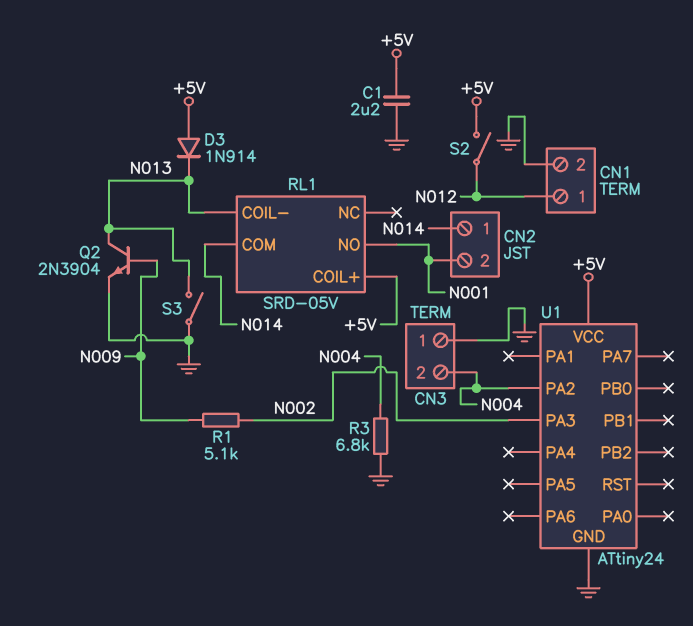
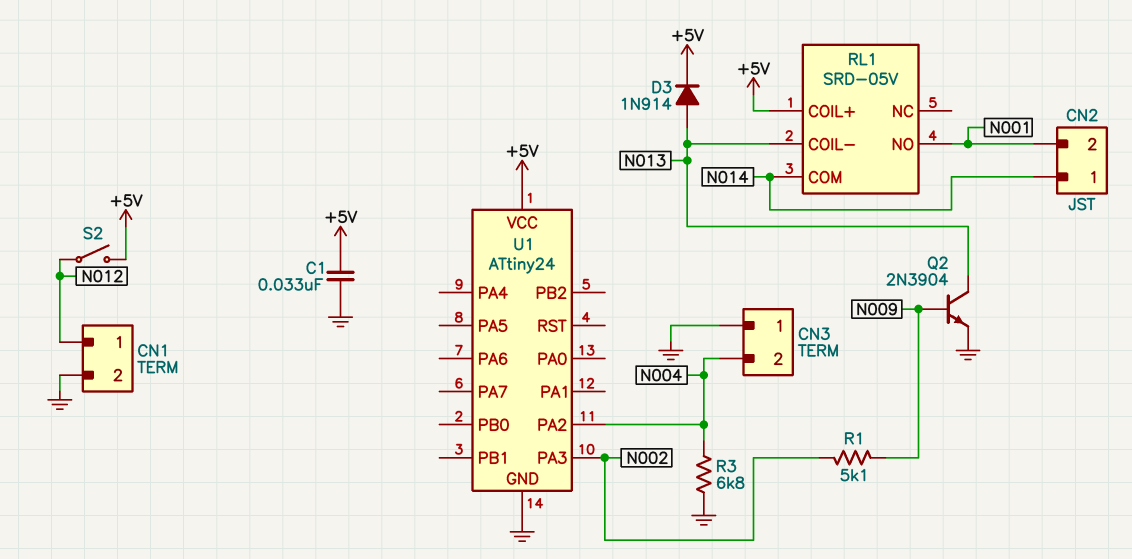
C1: 2.2uF (+5V, GND) -> 33nF (+5V, GND)
D3: diode 1N914 (A +5V, K N013) -> diode 1N914 (A N013, K +5V)
S3: switch (GND, N013) -> none

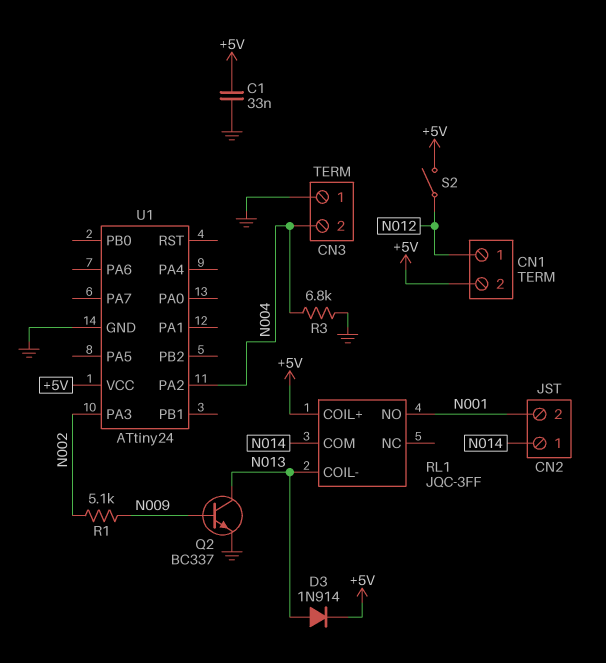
CN1 pin 2: GND -> +5V
Q2: NPN 2N3904 (B N009, C N013, E GND) -> NPN BC337 (B N009, C N013, E GND)
RL1: SRD-05V -> JQC-3FF

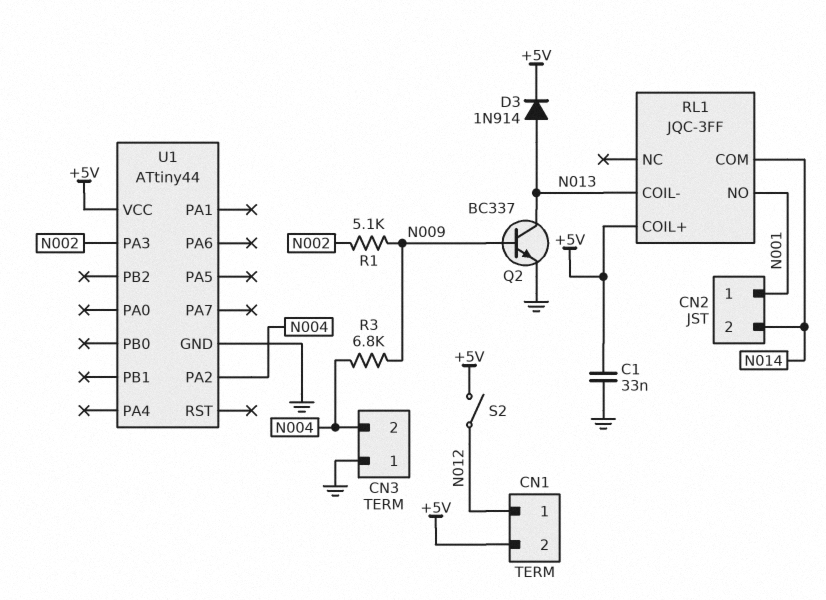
CN2 pin 1: N014 -> N001
CN2 pin 2: N001 -> N014
R3: 6.8k (GND, N004) -> 6.8k (N004, N009)
U1: ATtiny24 -> ATtiny44

